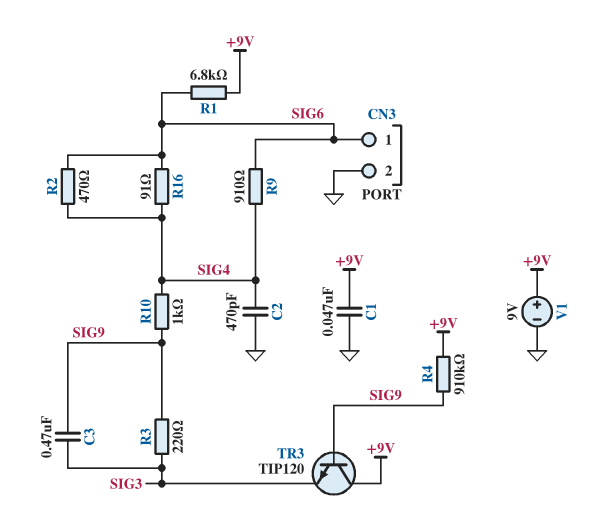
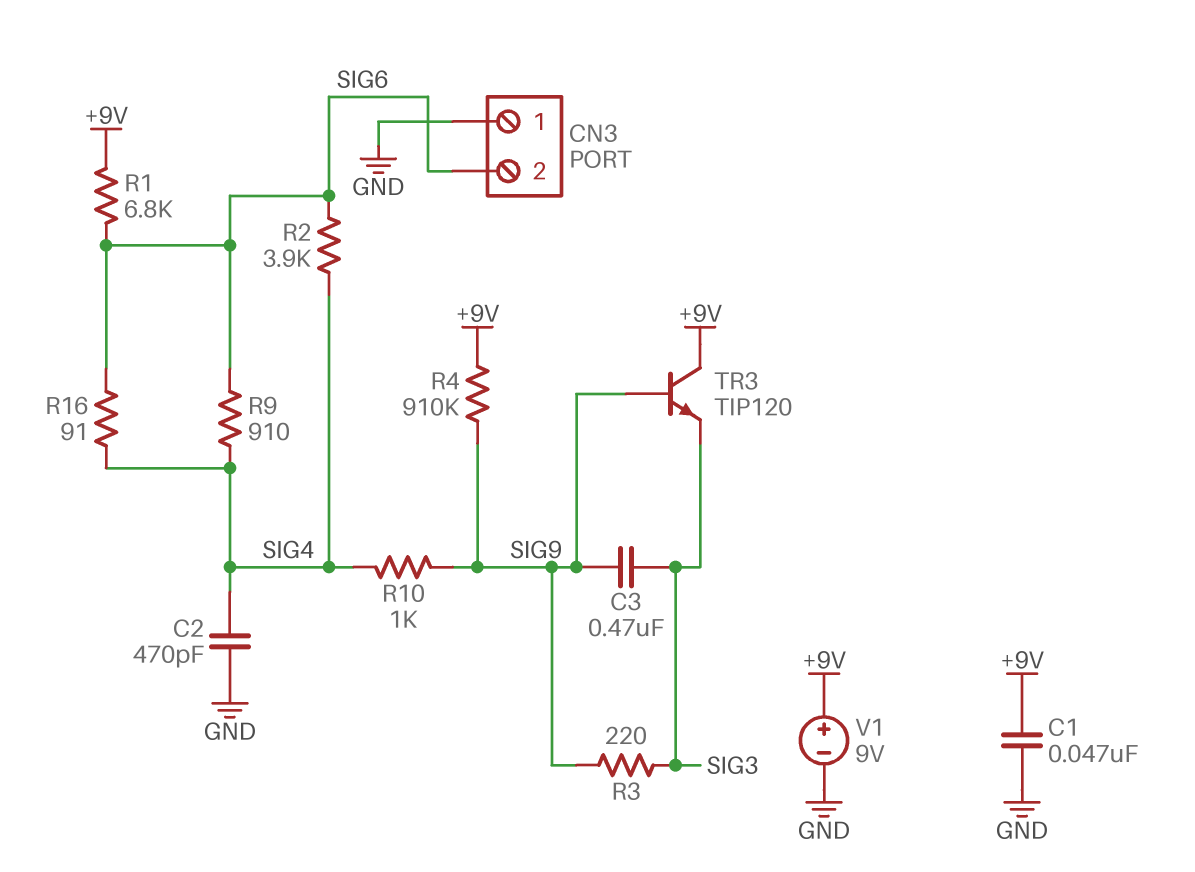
CN3 pin 1: SIG6 -> GND
CN3 pin 2: GND -> SIG6
R2: 470 (SIG4, SIG6) -> 3.9k (SIG4, SIG6)

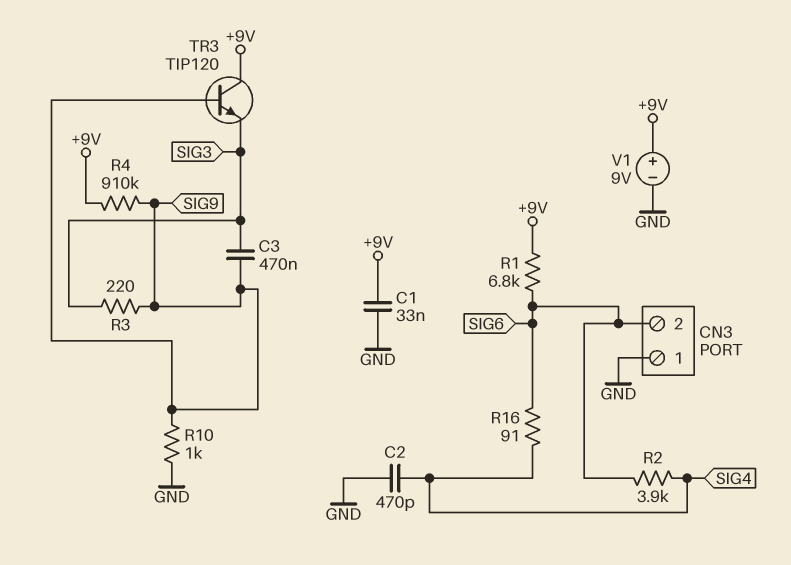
C1: 47nF (+9V, GND) -> 33nF (+9V, GND)
R9: 910 (SIG4, SIG6) -> none
R10: 1k (SIG4, SIG9) -> 1k (GND, SIG9)

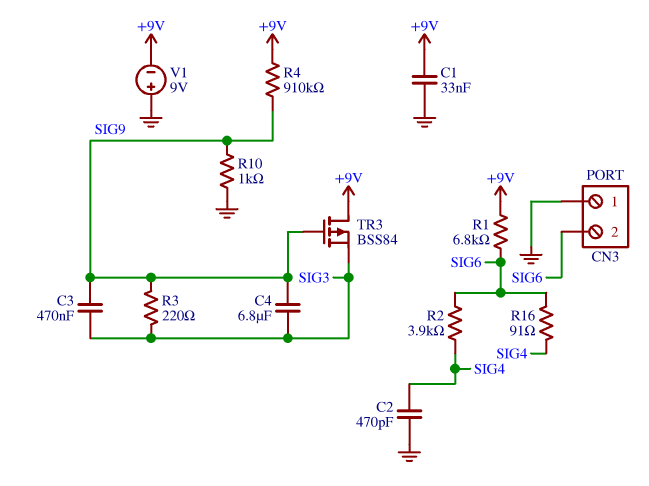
C4: none -> 6.8uF (SIG3, SIG9)
TR3: NPN TIP120 (B SIG9, C +9V, E SIG3) -> PMOS BSS84 (G SIG9, D +9V, S SIG3)
V1: 9V (plus +9V, minus GND) -> 9V (plus GND, minus +9V)

